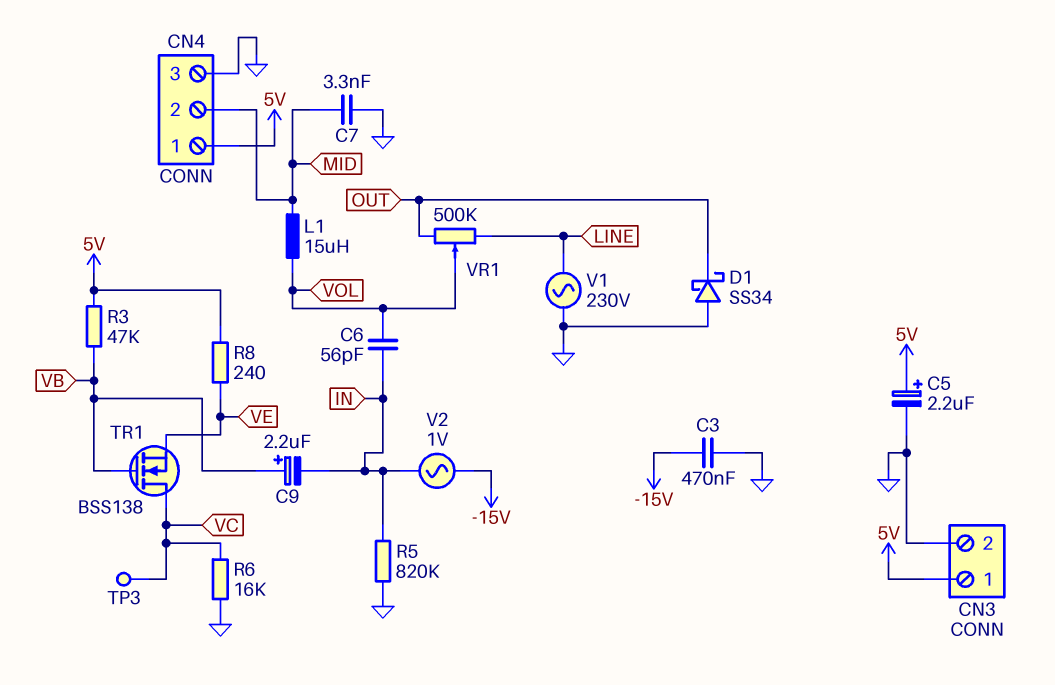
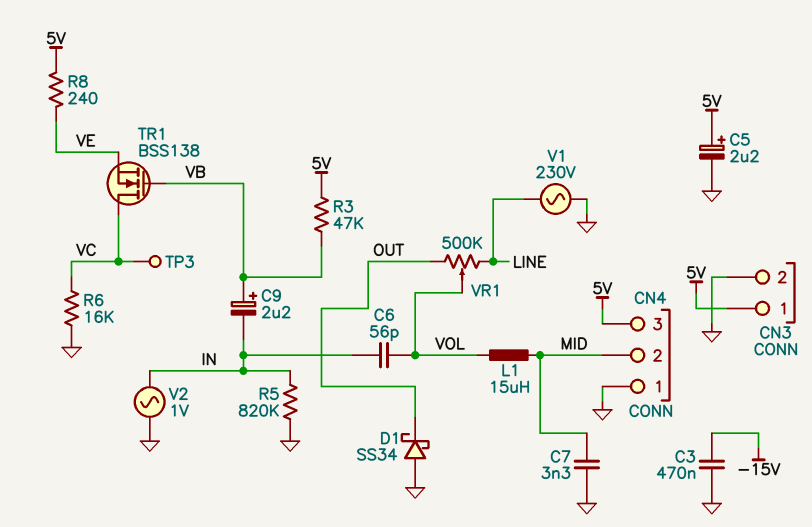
CN4 pin 1: 5V -> GND
CN4 pin 3: GND -> 5V
V2: AC 1V (-15V, IN) -> AC 1V (GND, IN)

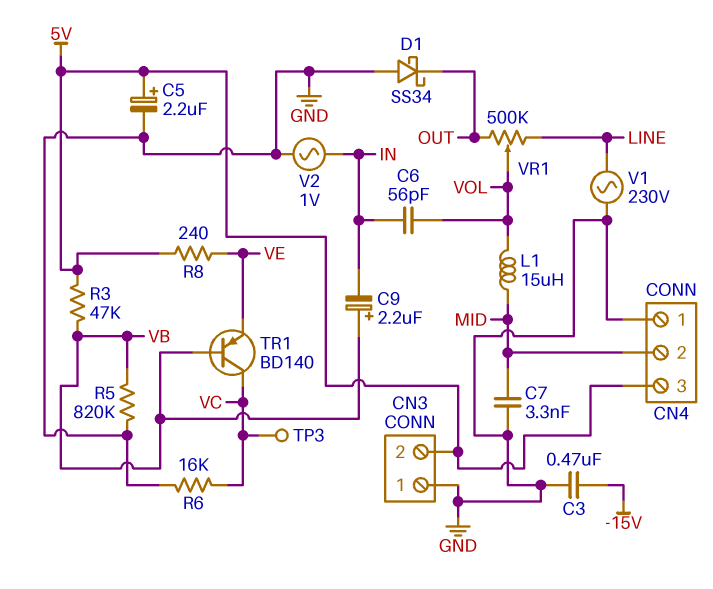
CN3 pin 1: 5V -> GND
CN3 pin 2: GND -> 5V
R5: 820k (GND, IN) -> 820k (GND, VB)
TR1: NMOS BSS138 (G VB, D VC, S VE) -> PNP BD140 (B VB, C VC, E VE)

